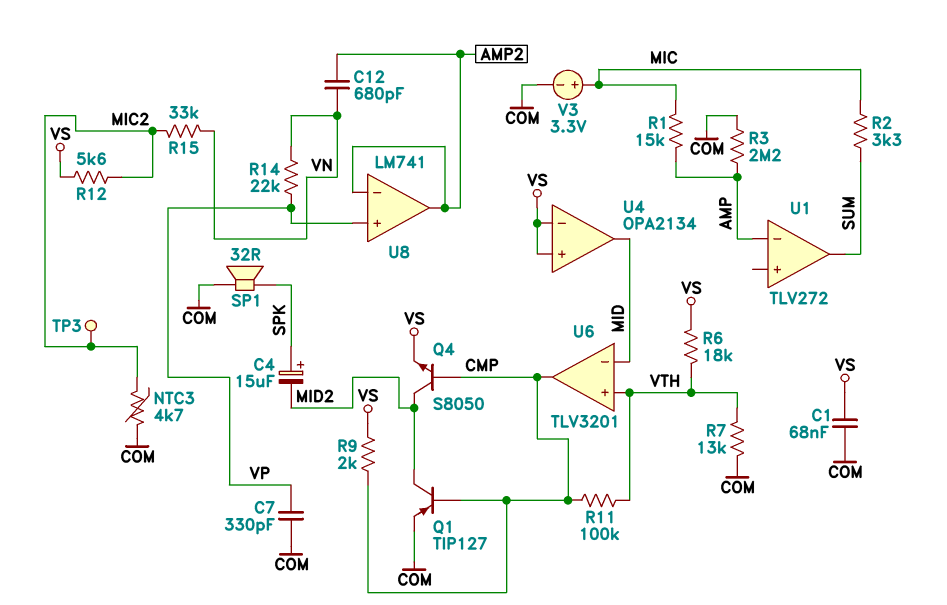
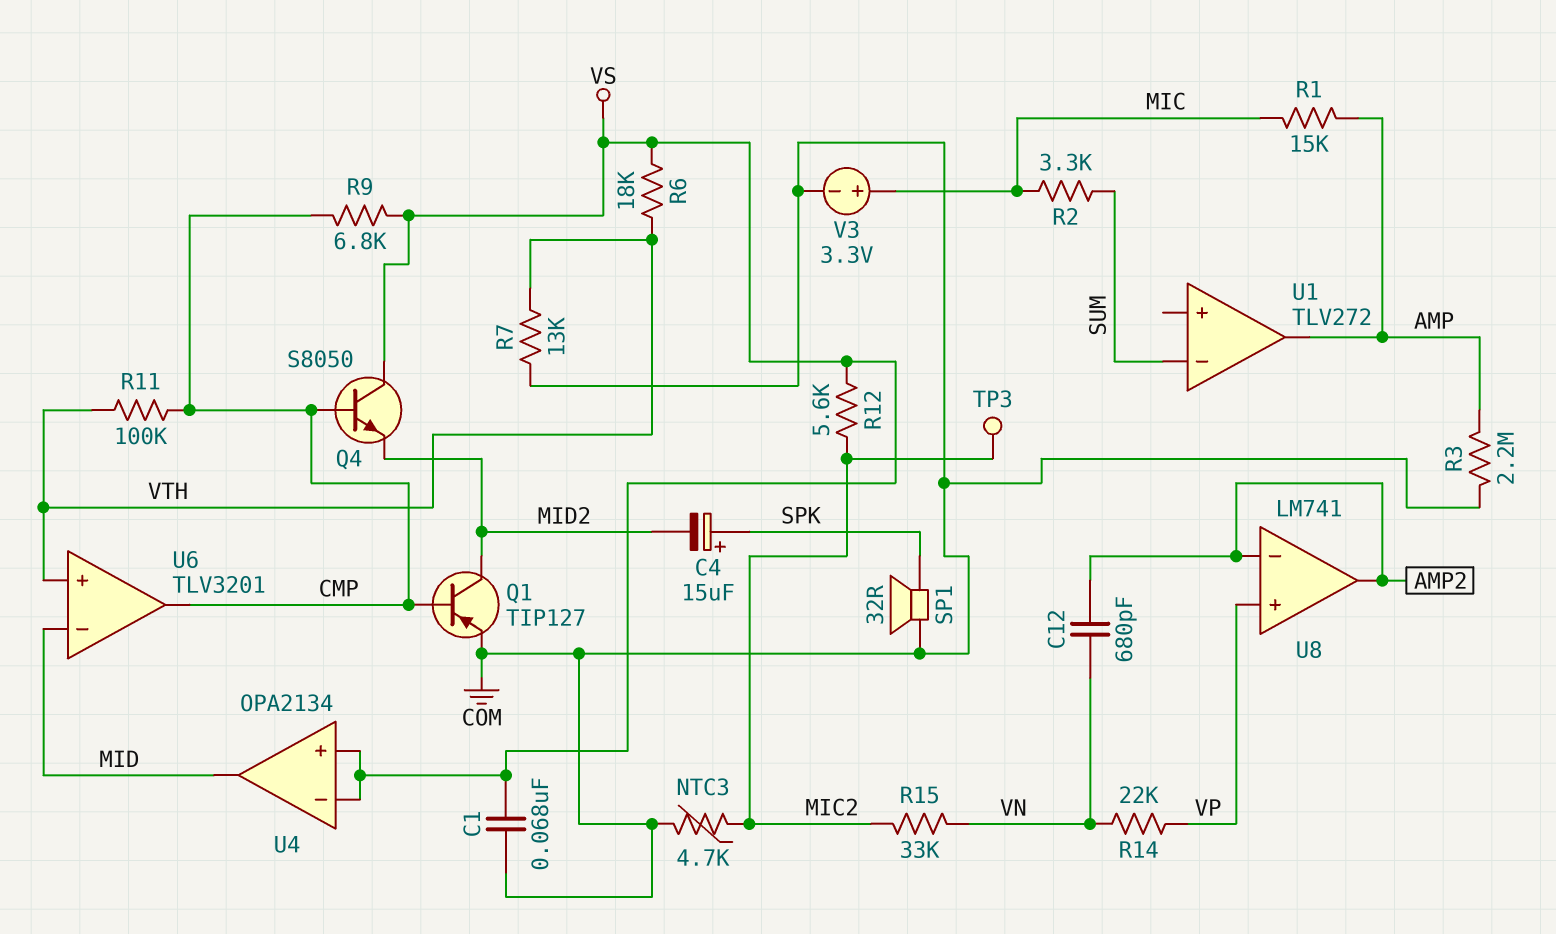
C7: 330pF (COM, VP) -> none
Q4: NPN S8050 (B CMP, C MID2, E VS) -> NPN S8050 (B CMP, C VS, E MID2)
R9: 2k (CMP, VS) -> 6.8k (CMP, VS)
U1 pin in-: AMP -> SUM
U1 pin out: SUM -> AMP

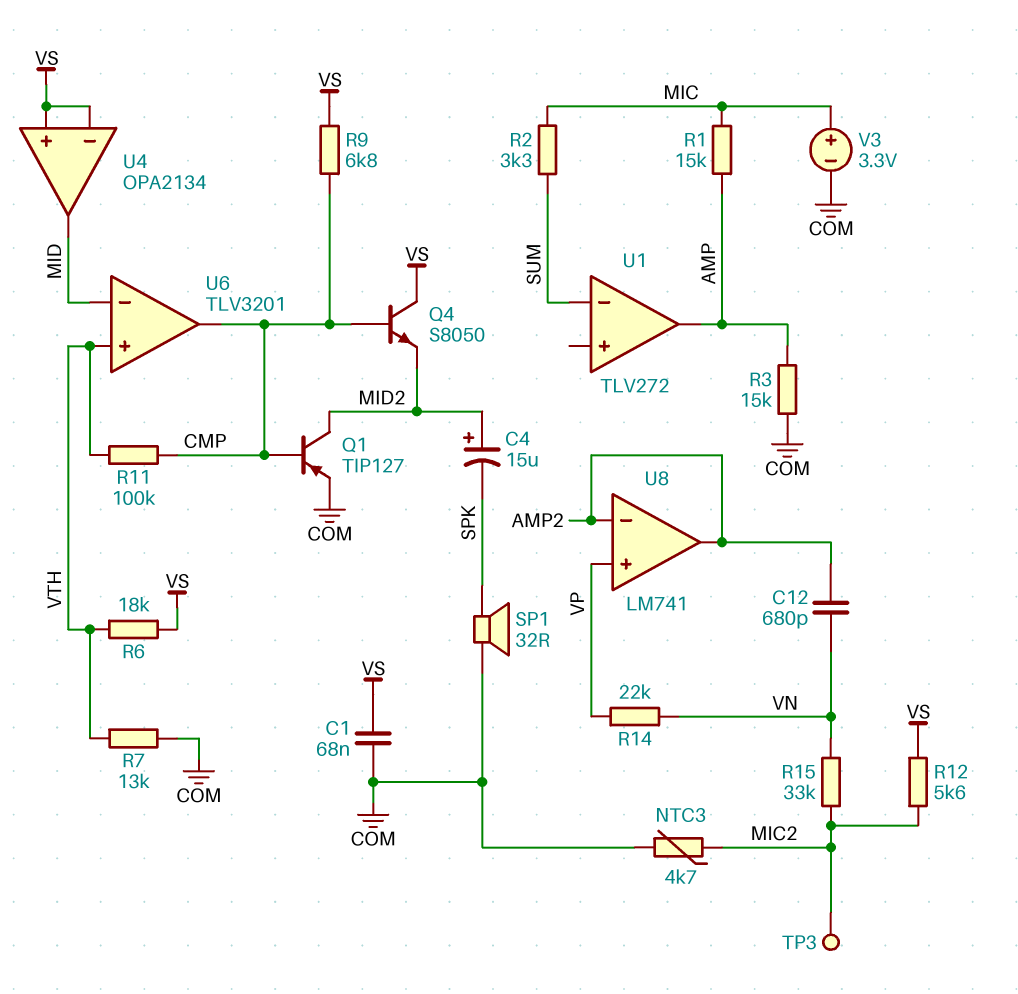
C4: 15uF (plus SPK, minus MID2) -> 15uF (plus MID2, minus SPK)
R3: 2.2M (AMP, COM) -> 15k (AMP, COM)

